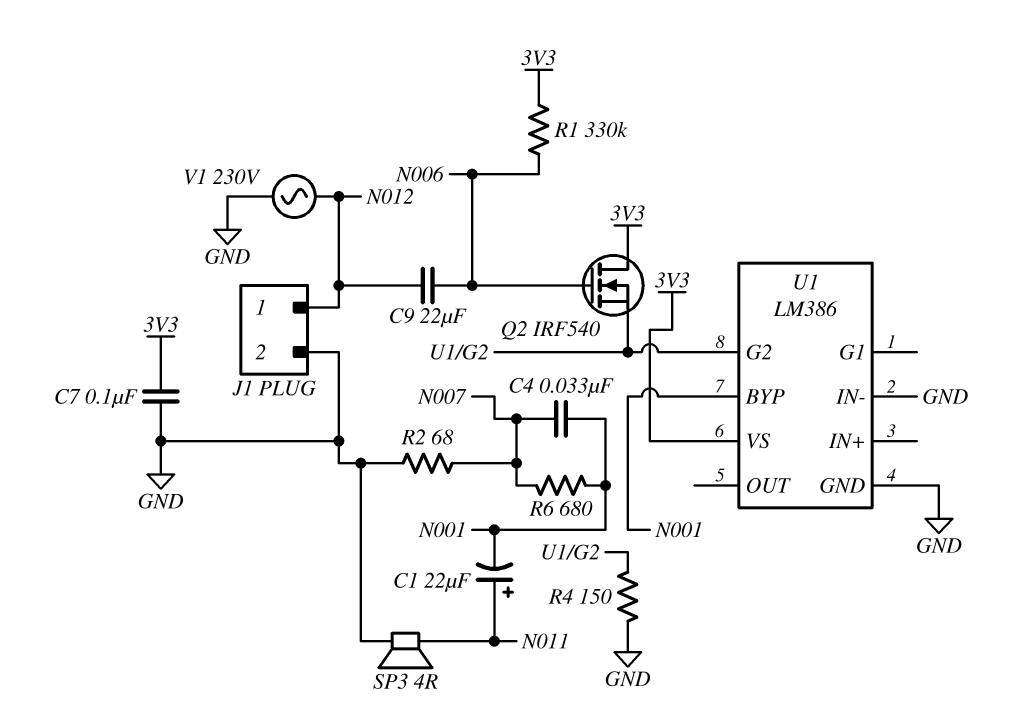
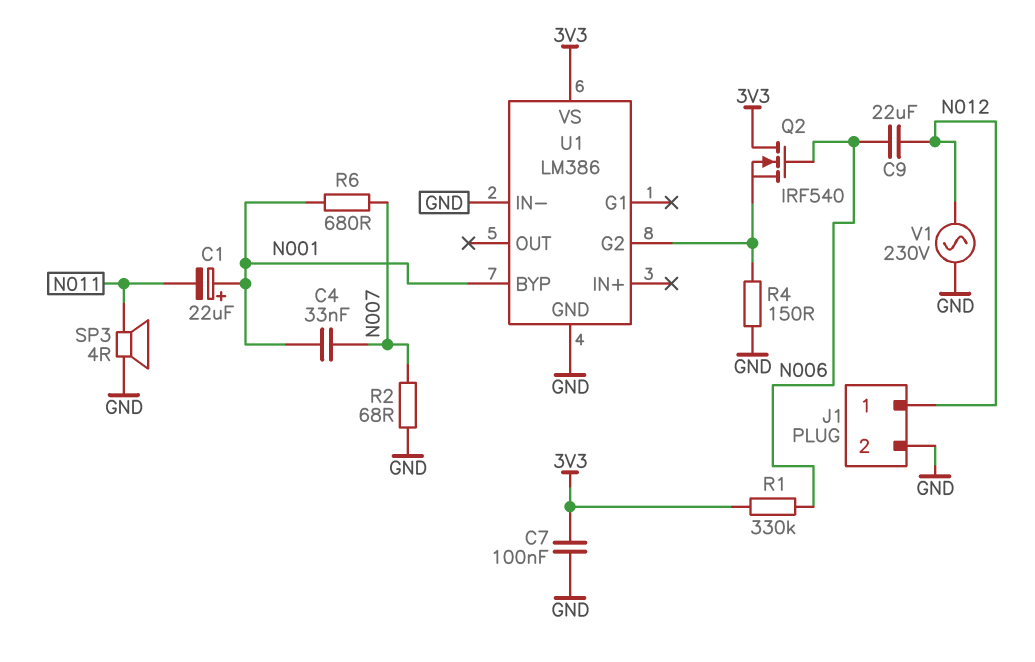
C1: 22uF (plus N011, minus N001) -> 22uF (plus N001, minus N011)

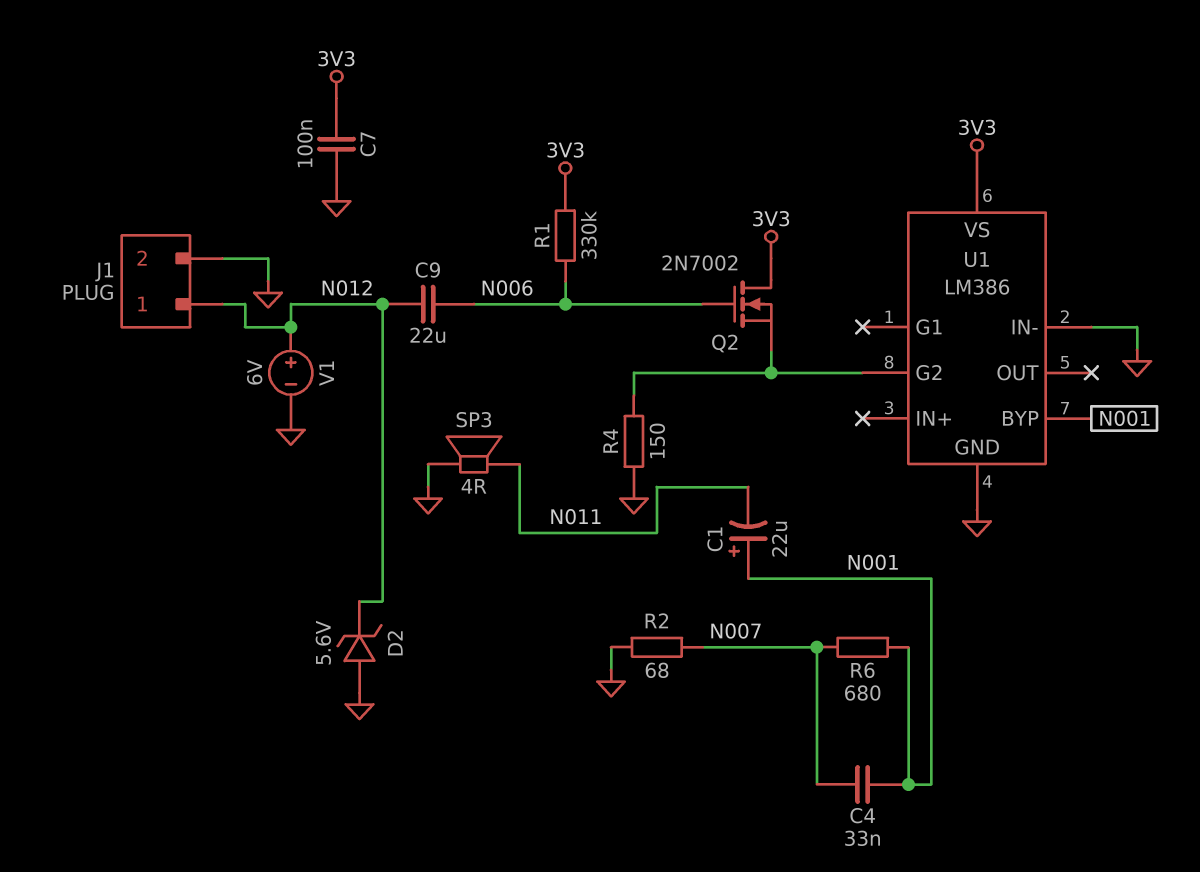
D2: none -> zener 5.6V (A GND, K N012)
Q2: NMOS IRF540 (G N006, D 3V3, S U1/G2) -> NMOS 2N7002 (G N006, D 3V3, S U1/G2)
V1: AC 230V (GND, N012) -> 6V (plus N012, minus GND)

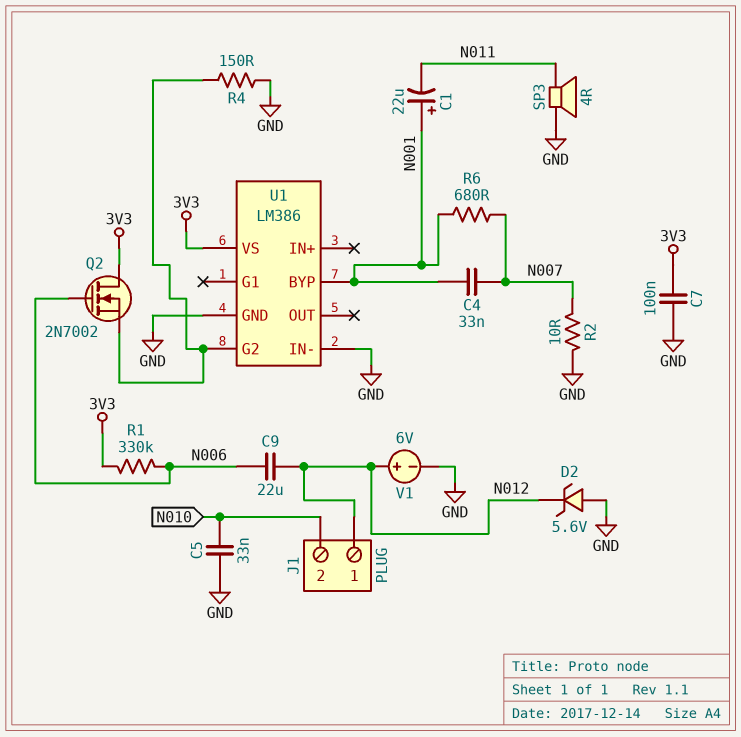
C5: none -> 33nF (GND, N010)
J1 pin 2: GND -> N010
R2: 68 (GND, N007) -> 10 (GND, N007)

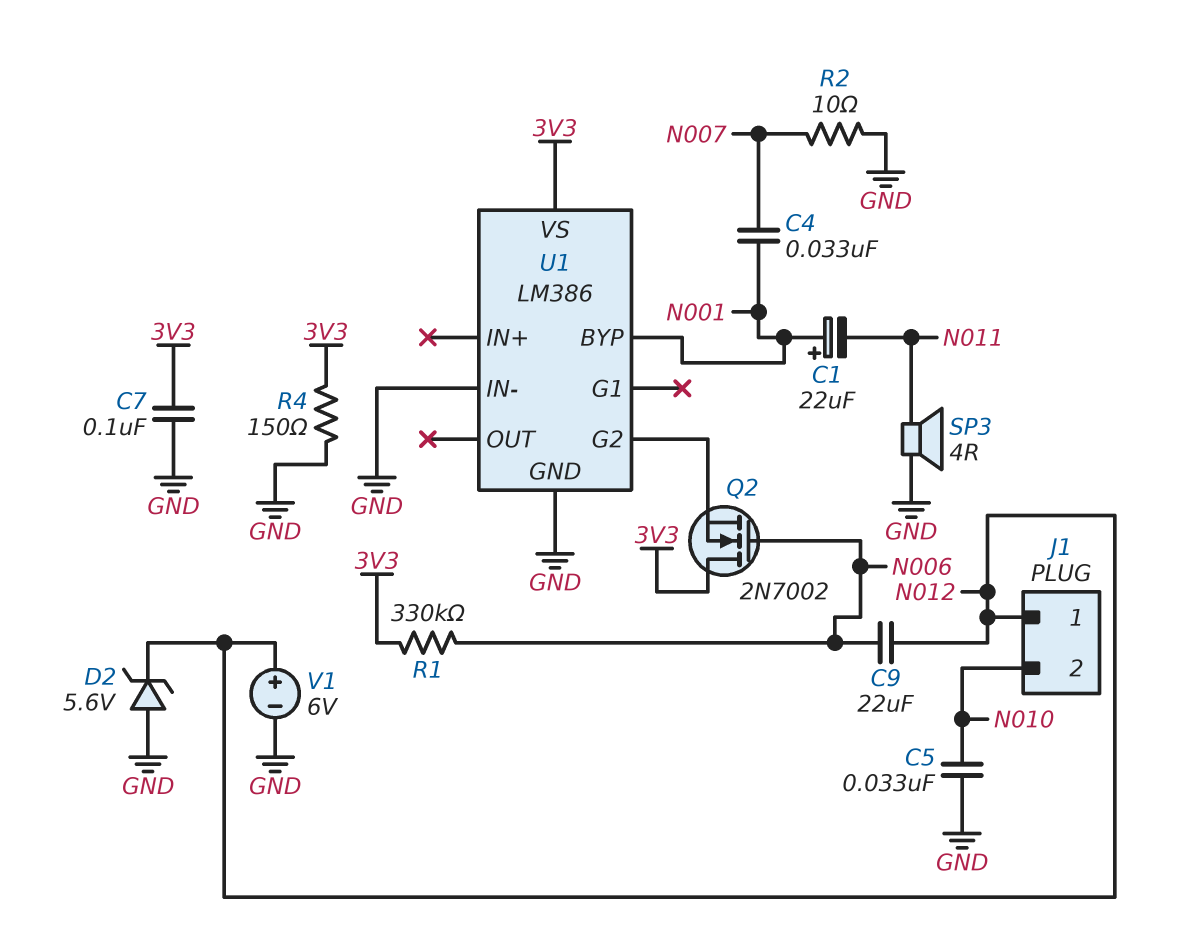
R4: 150 (GND, U1/G2) -> 150 (3V3, GND)
R6: 680 (N001, N007) -> none

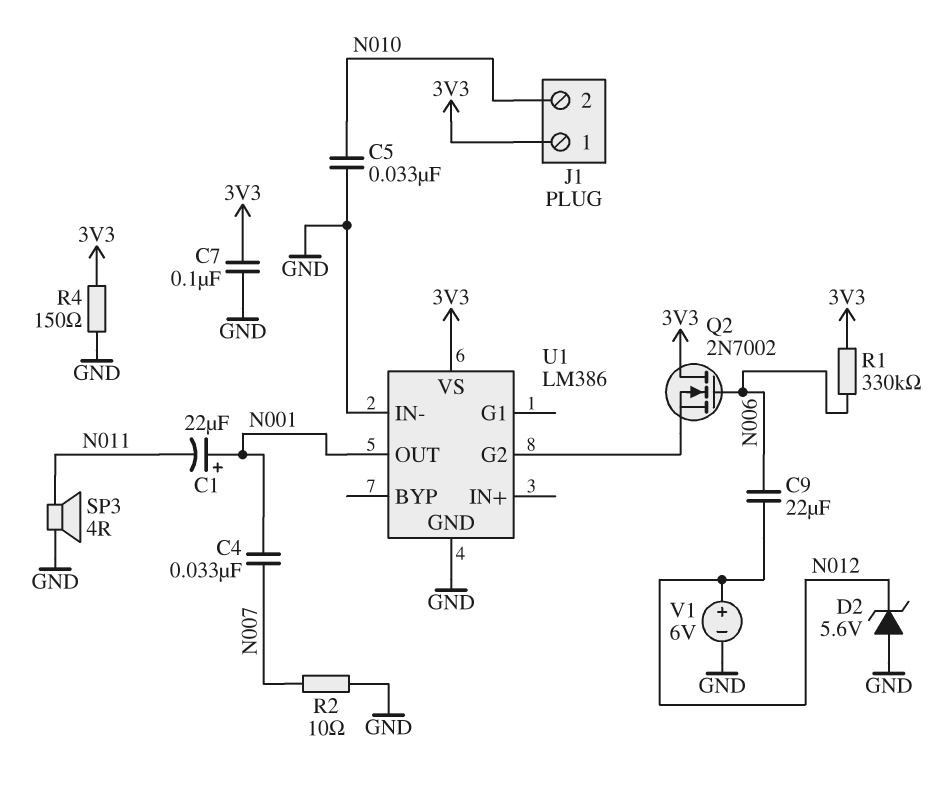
J1 pin 1: N012 -> 3V3
U1 pin BYP: N001 -> none
U1 pin OUT: none -> N001

